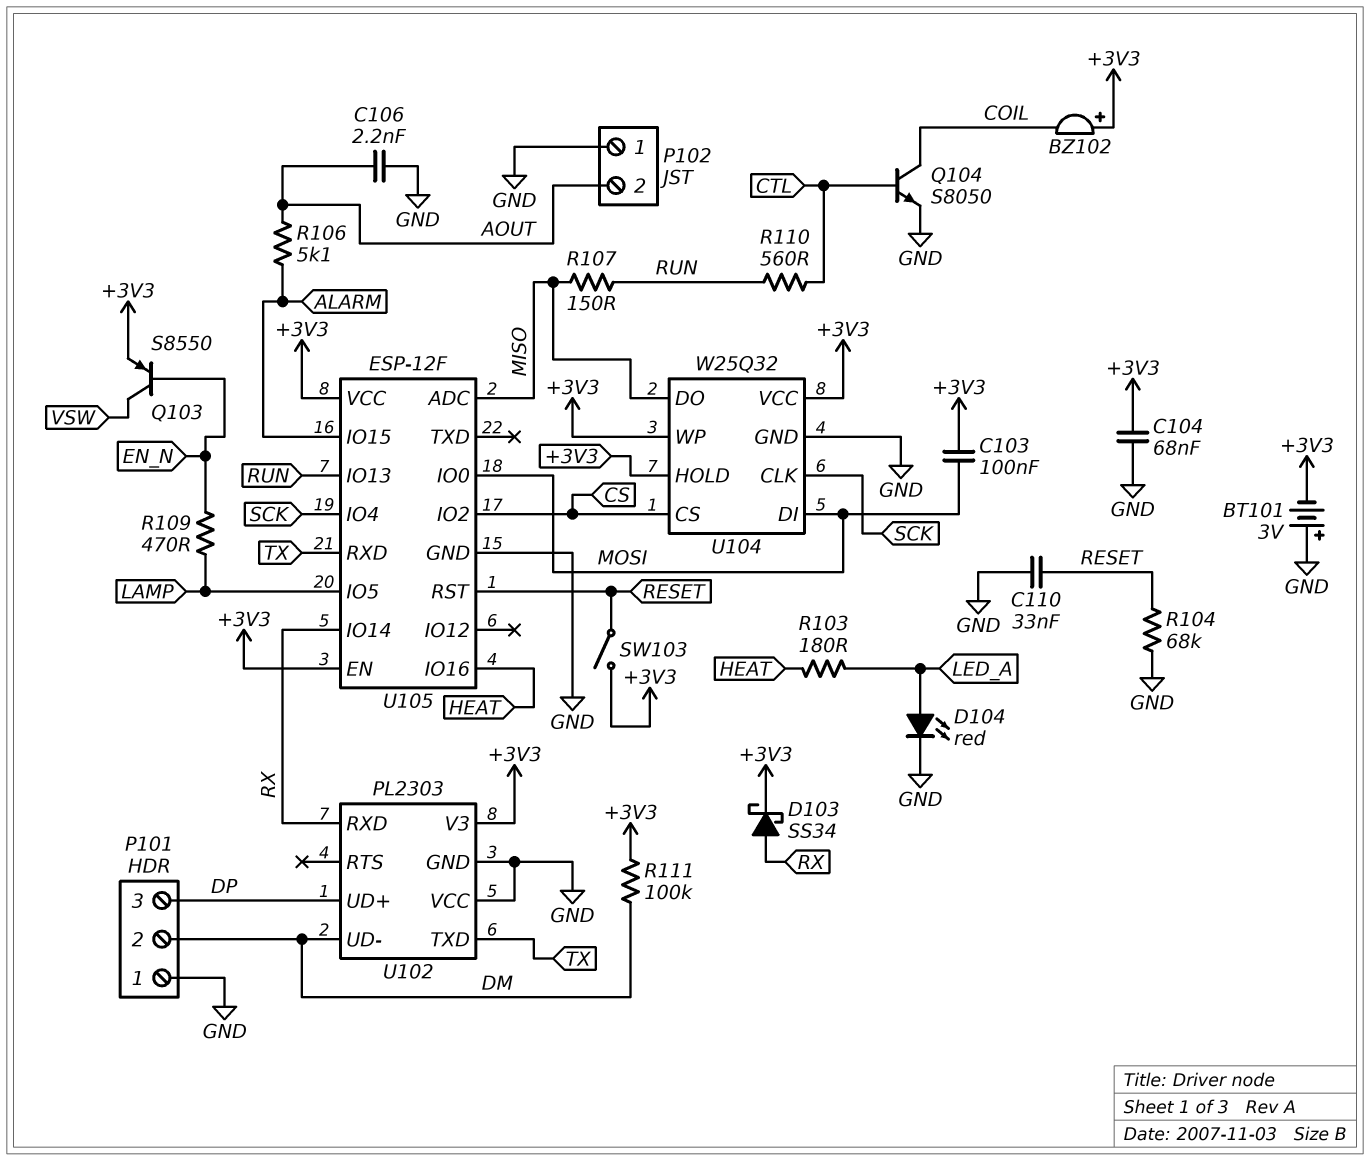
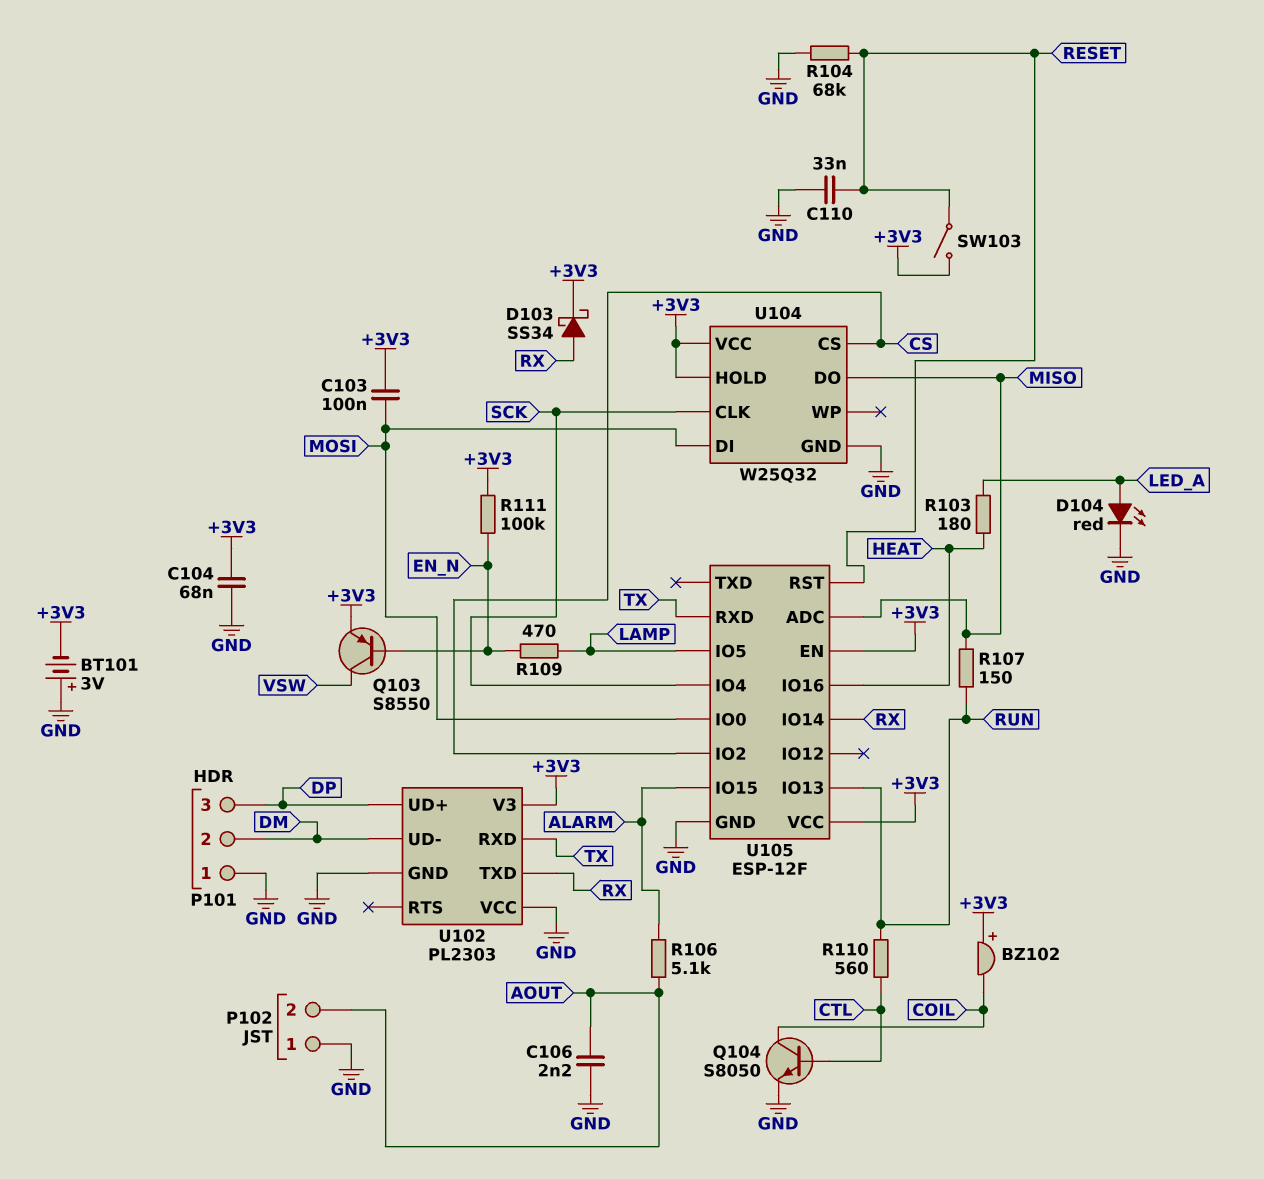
R111: 100k (+3V3, DM) -> 100k (+3V3, EN_N)
U102 pin RXD: RX -> TX
U102 pin TXD: TX -> RX
U104 pin WP: +3V3 -> none

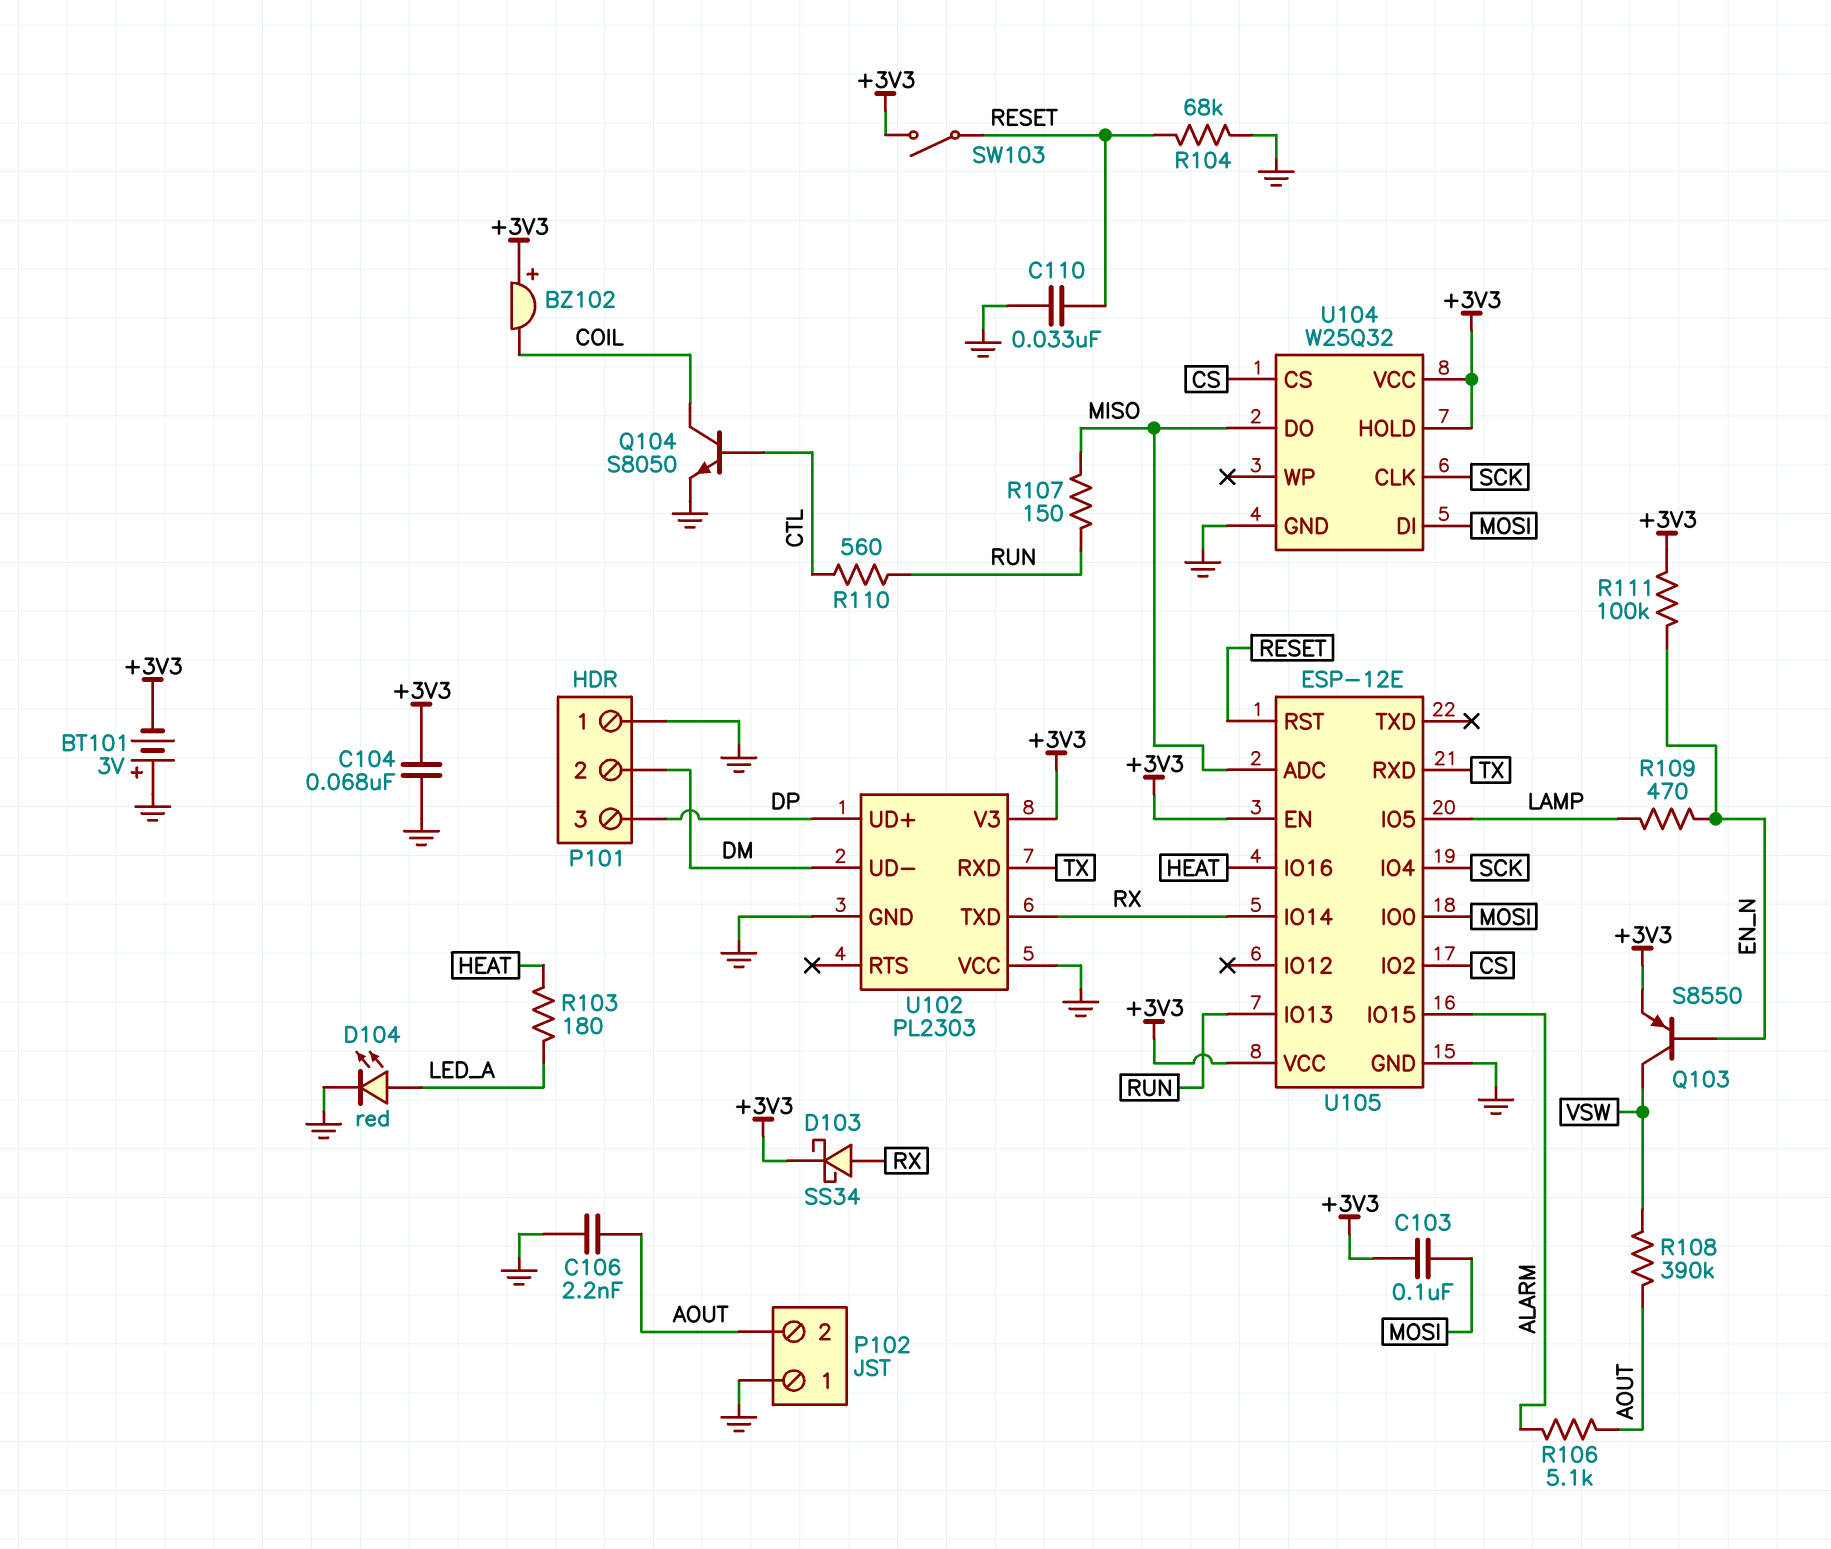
R108: none -> 390k (AOUT, VSW)
U105: ESP-12F -> ESP-12E

